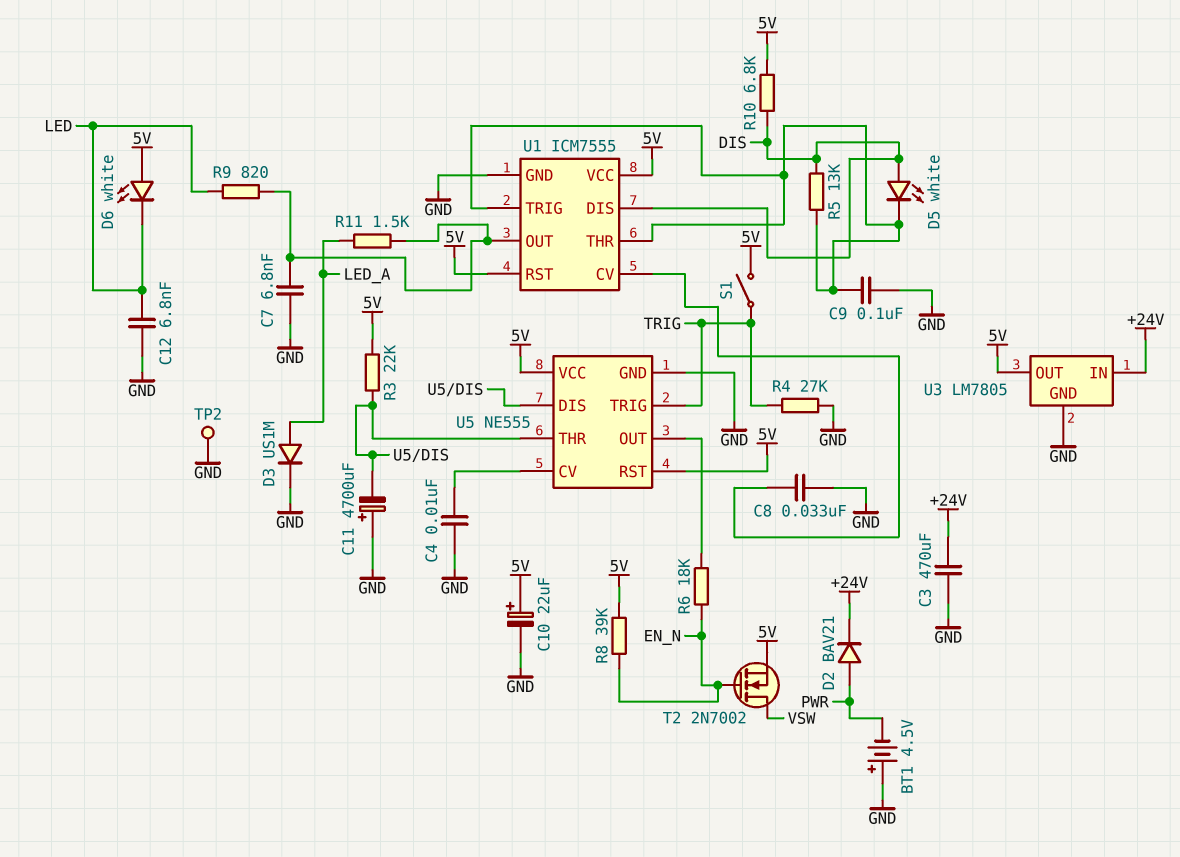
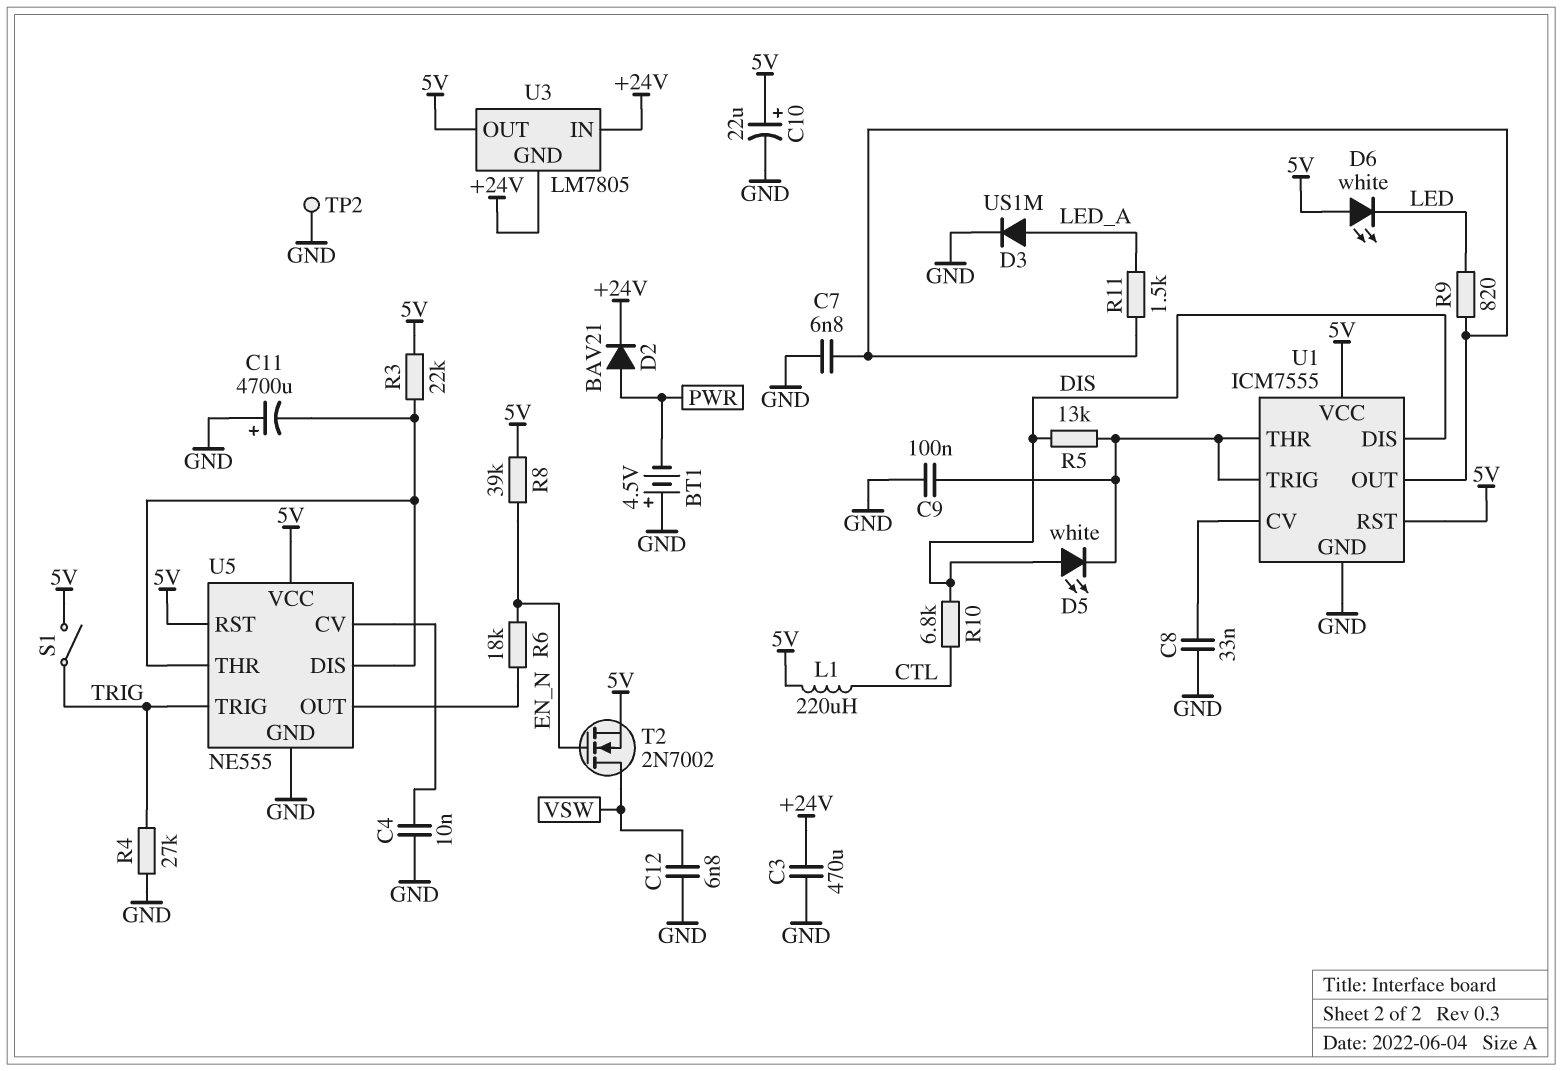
C12: 6.8nF (GND, LED) -> 6.8nF (GND, VSW)
L1: none -> 220uH (5V, CTL)
R10: 6.8k (5V, DIS) -> 6.8k (CTL, DIS)
U3 pin GND: GND -> +24V

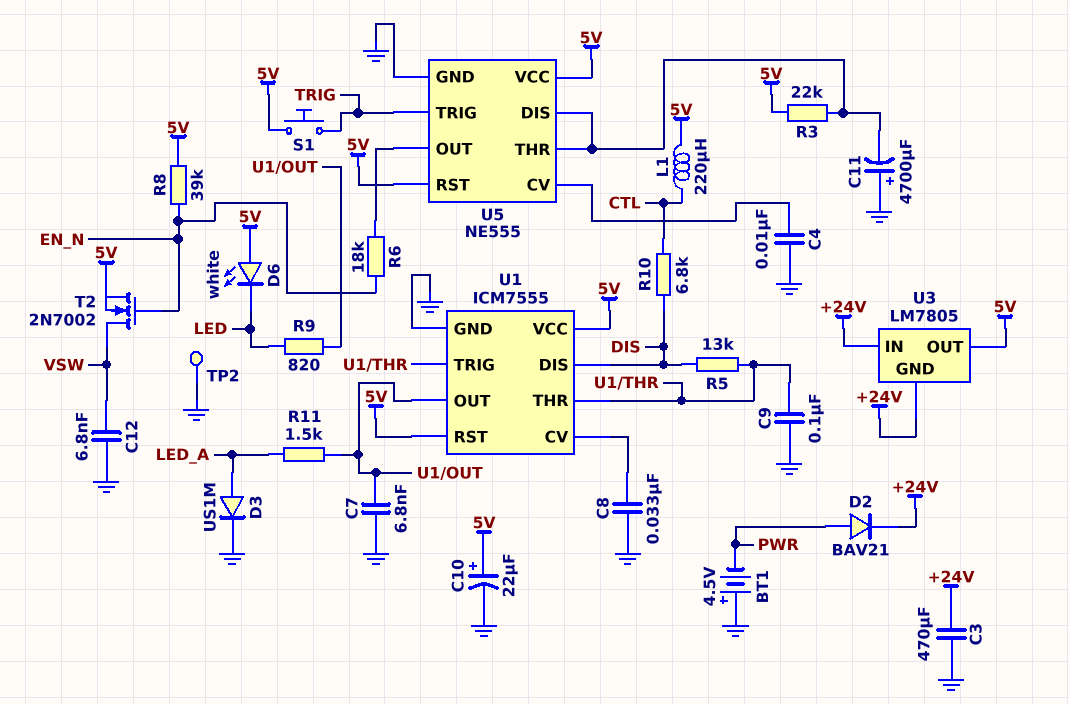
D5: LED white (A DIS, K U1/THR) -> none
R4: 27k (GND, TRIG) -> none
S1: switch (5V, TRIG) -> button (5V, TRIG)

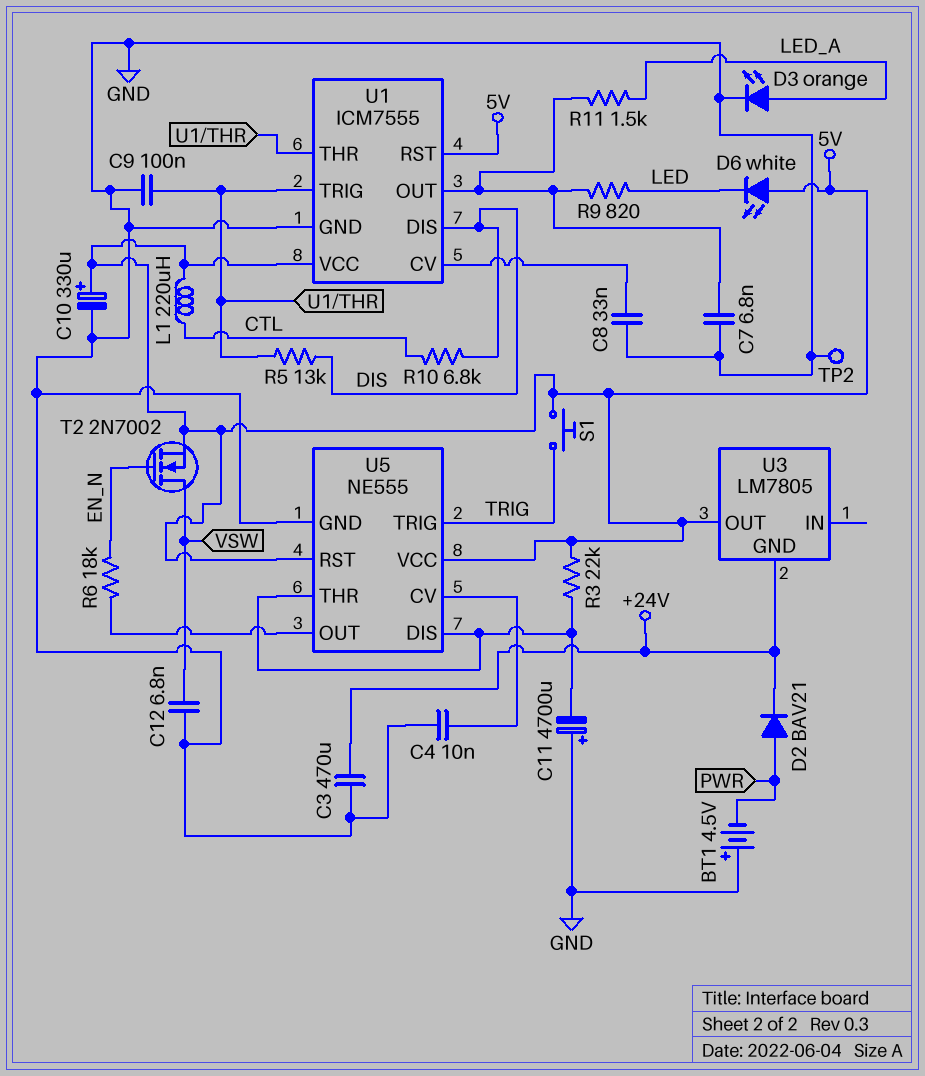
C10: 22uF (plus 5V, minus GND) -> 330uF (plus 5V, minus GND)
D3: diode US1M (A LED_A, K GND) -> LED orange (A LED_A, K GND)
R8: 39k (5V, EN_N) -> none
U3 pin IN: +24V -> none

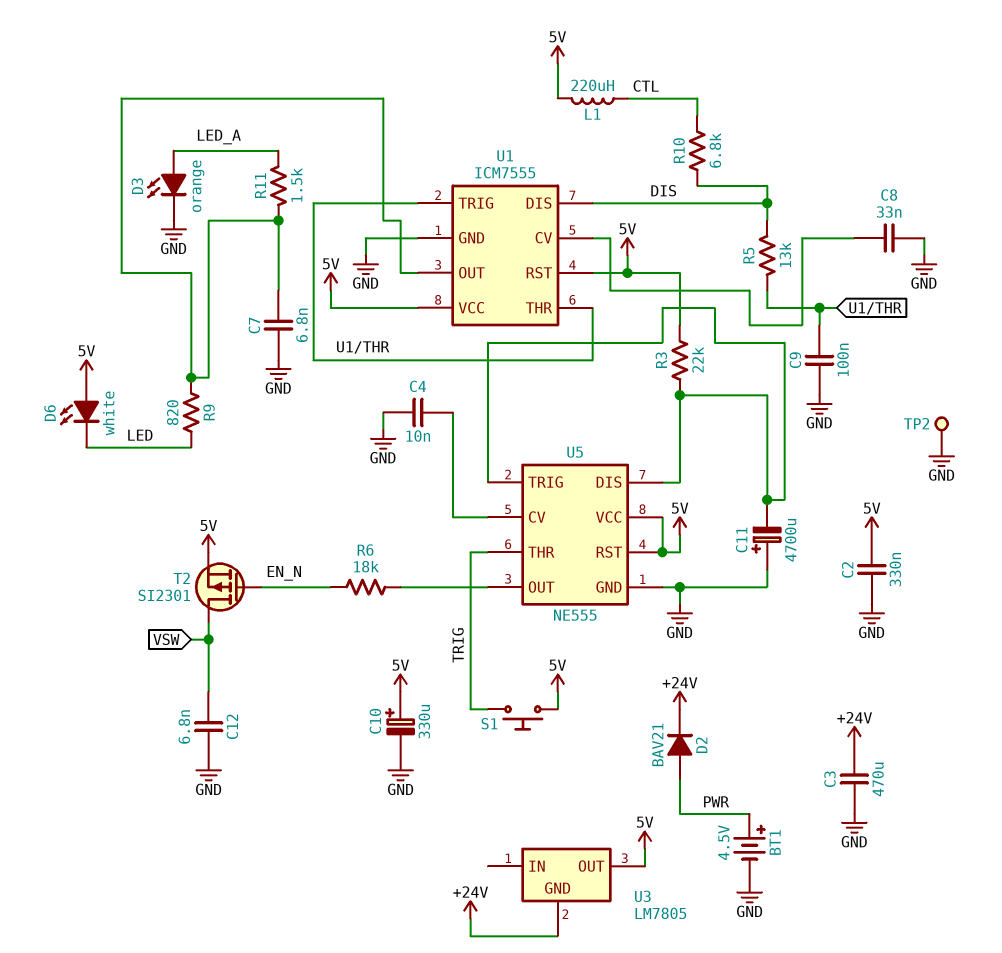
BT1: 4.5V (plus GND, minus PWR) -> 4.5V (plus PWR, minus GND)
C2: none -> 330nF (5V, GND)
T2: NMOS 2N7002 (G EN_N, D VSW, S 5V) -> PMOS SI2301 (G EN_N, D VSW, S 5V)
U5 pin THR: U5/DIS -> TRIG
U5 pin TRIG: TRIG -> U5/DIS

